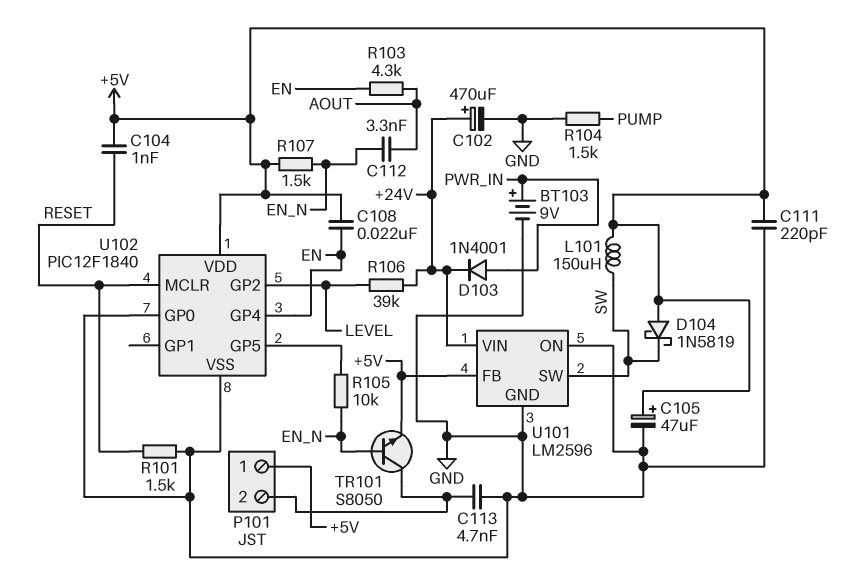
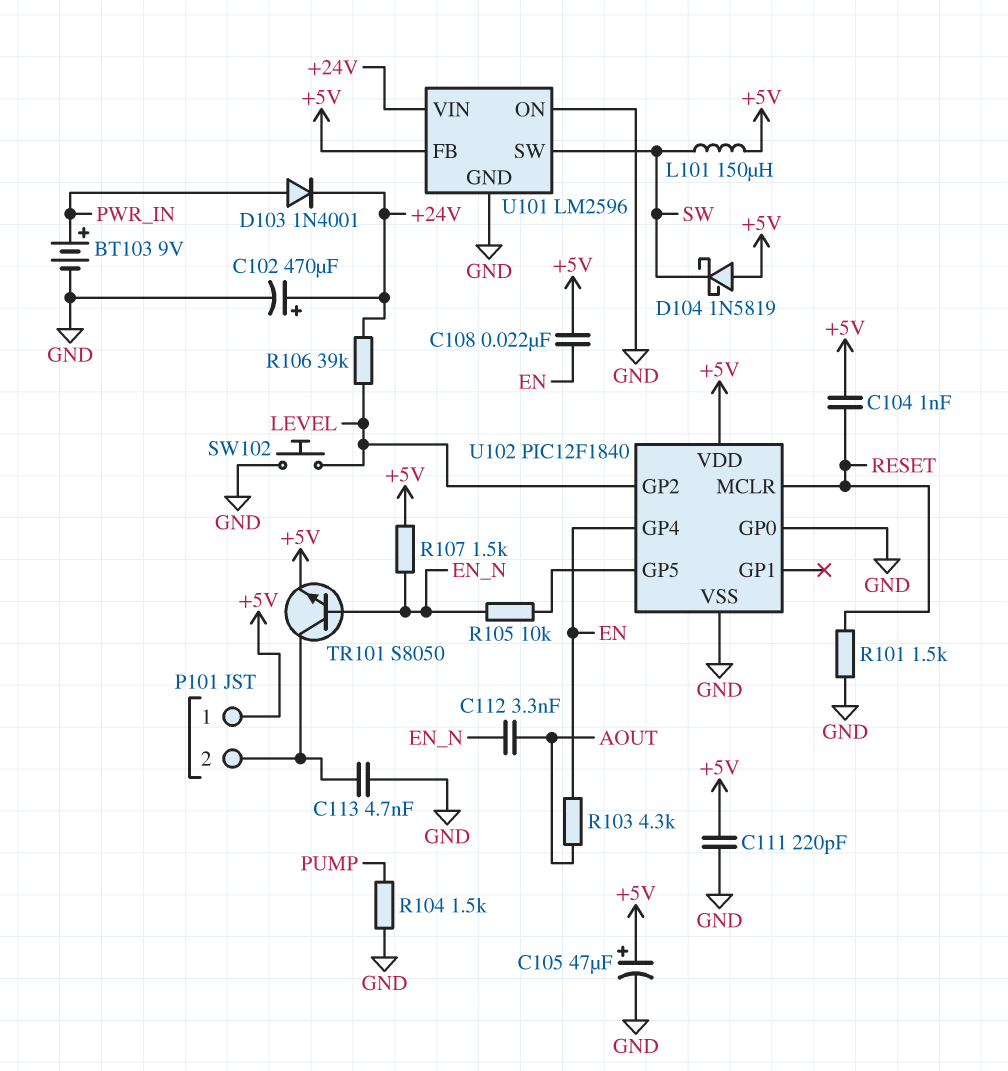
SW102: none -> button (GND, LEVEL)

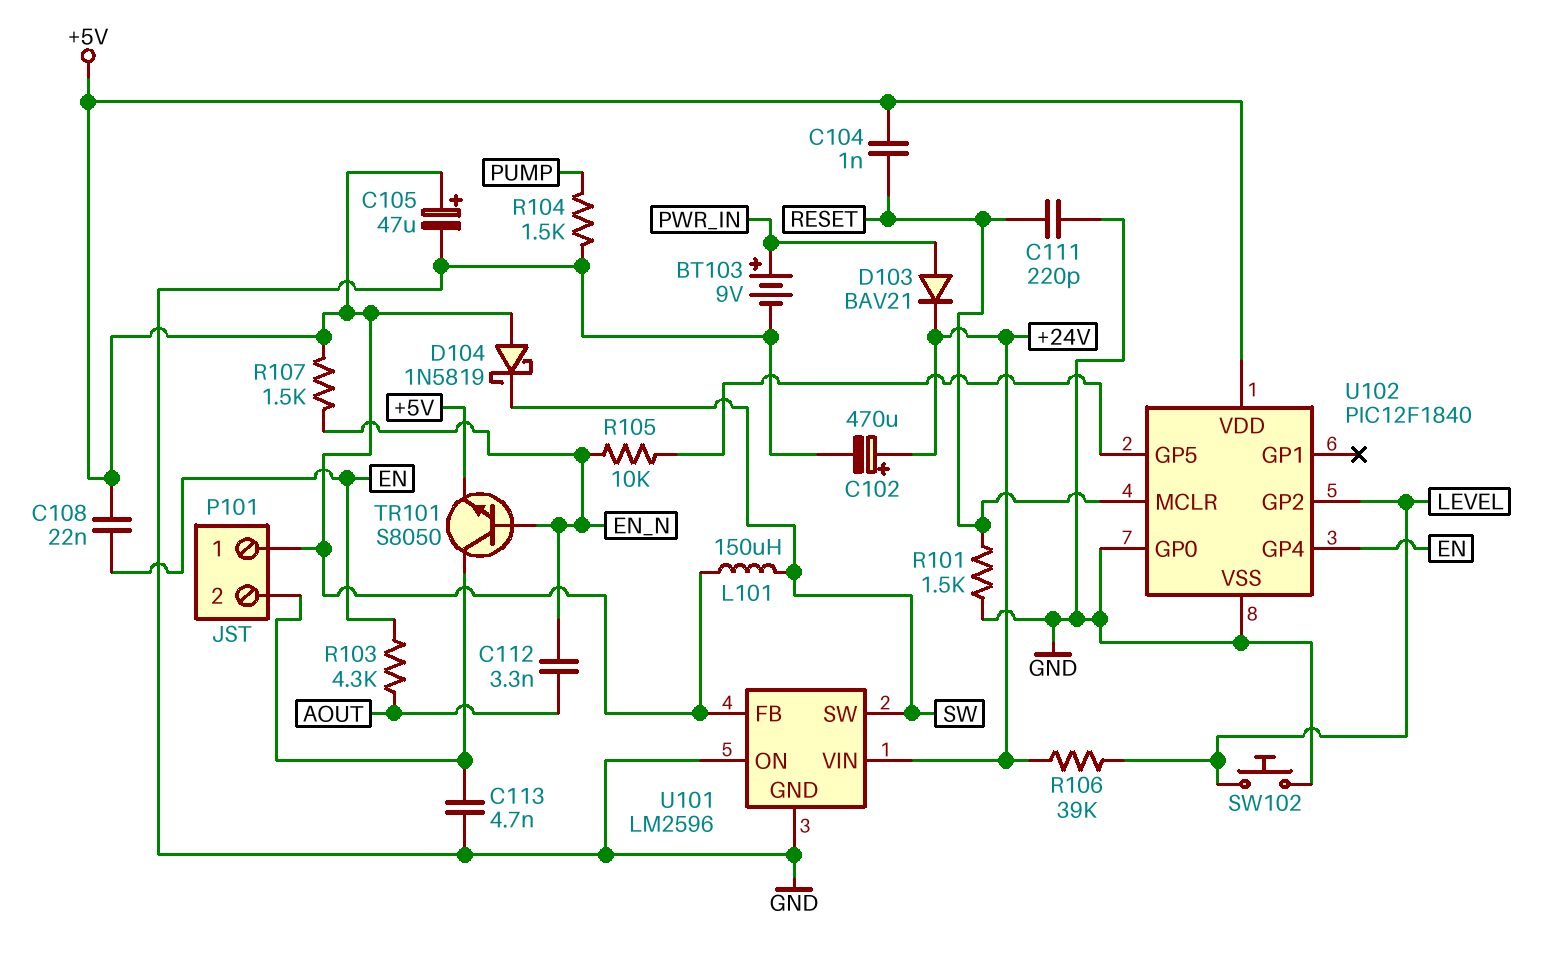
C111: 220pF (+5V, GND) -> 220pF (GND, RESET)
D103: diode 1N4001 (A PWR_IN, K +24V) -> diode BAV21 (A PWR_IN, K +24V)

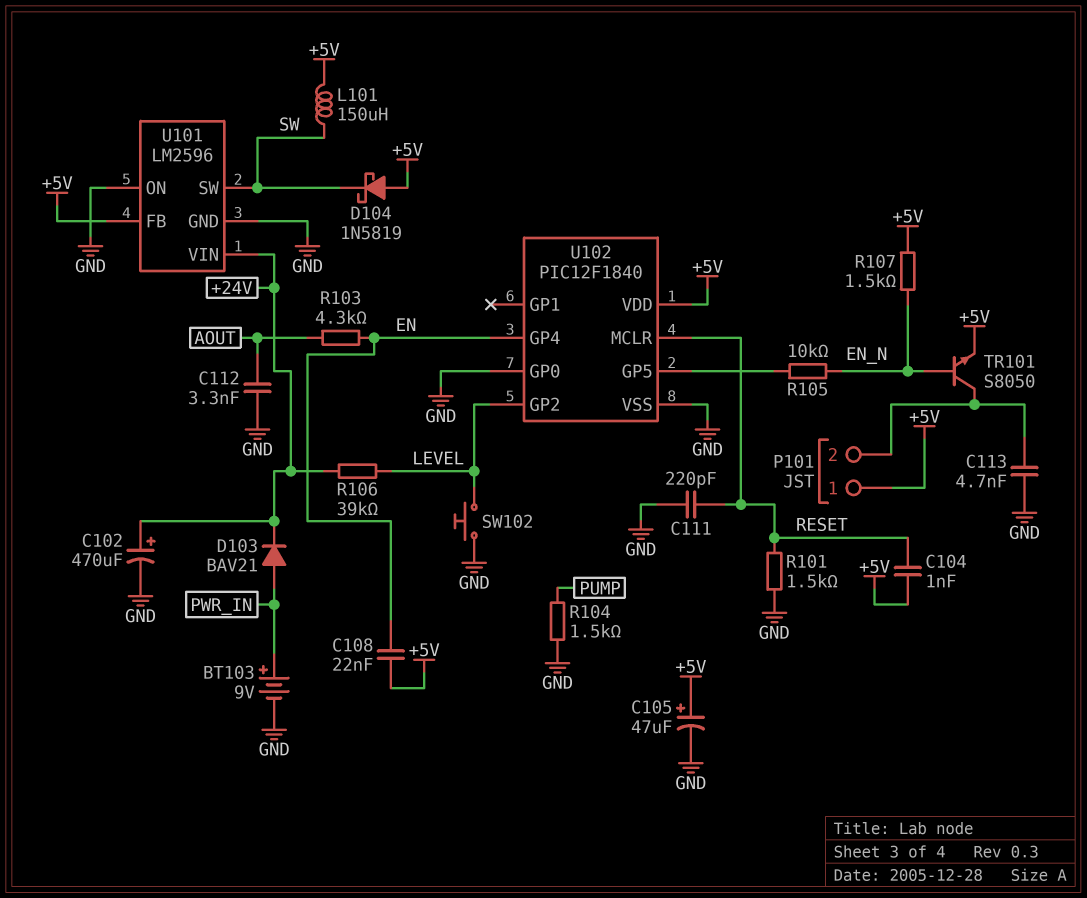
C112: 3.3nF (AOUT, EN_N) -> 3.3nF (AOUT, GND)

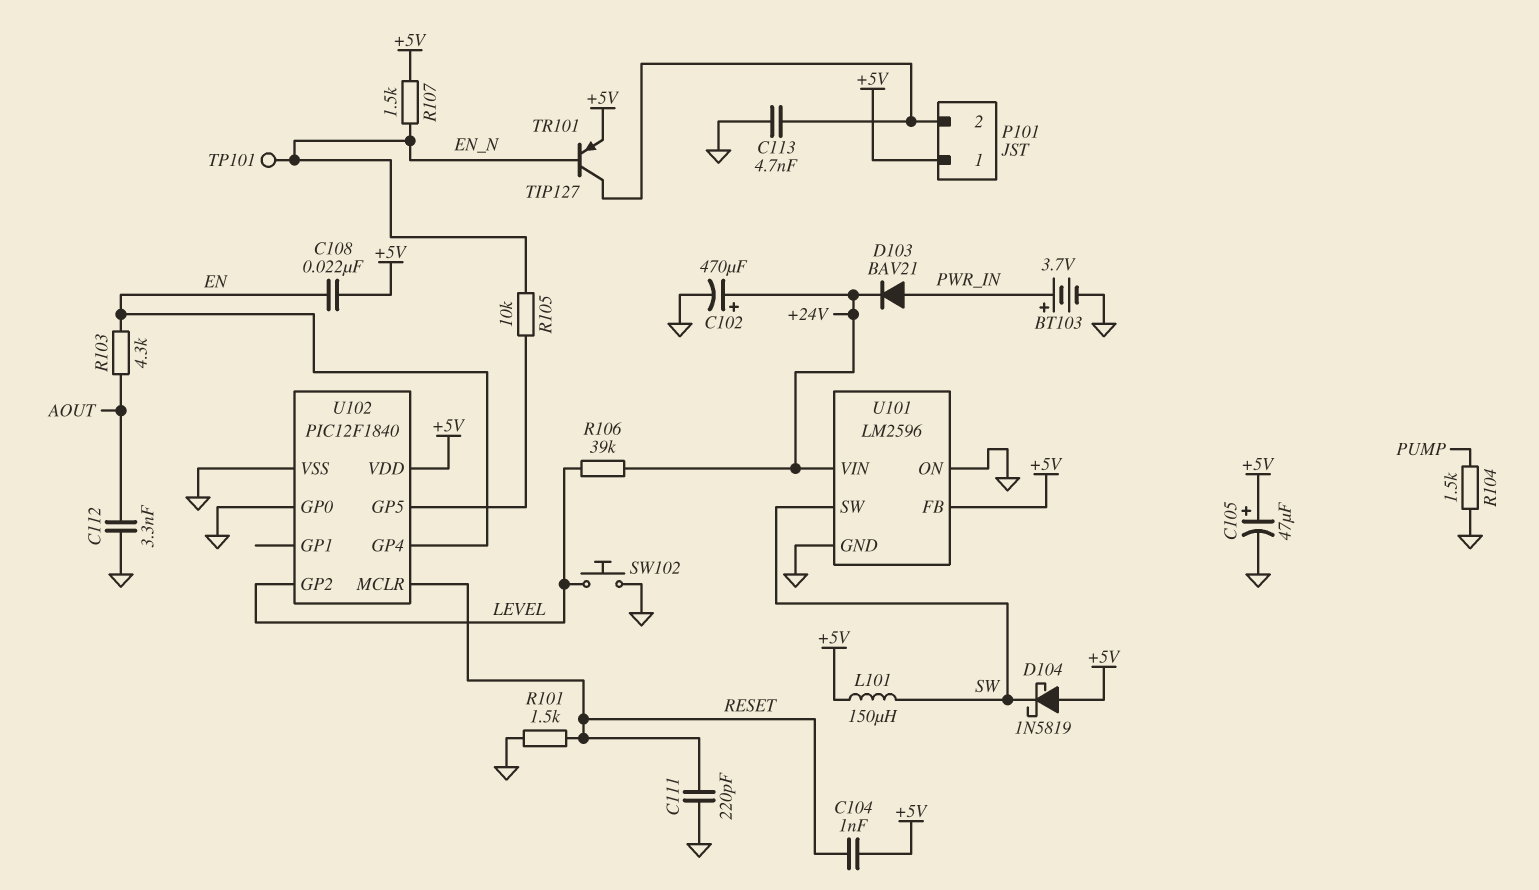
BT103: 9V (plus PWR_IN, minus GND) -> 3.7V (plus PWR_IN, minus GND)
TP101: none -> test point (EN_N)
TR101: NPN S8050 (B EN_N, C P101/2, E +5V) -> PNP TIP127 (B EN_N, C P101/2, E +5V)

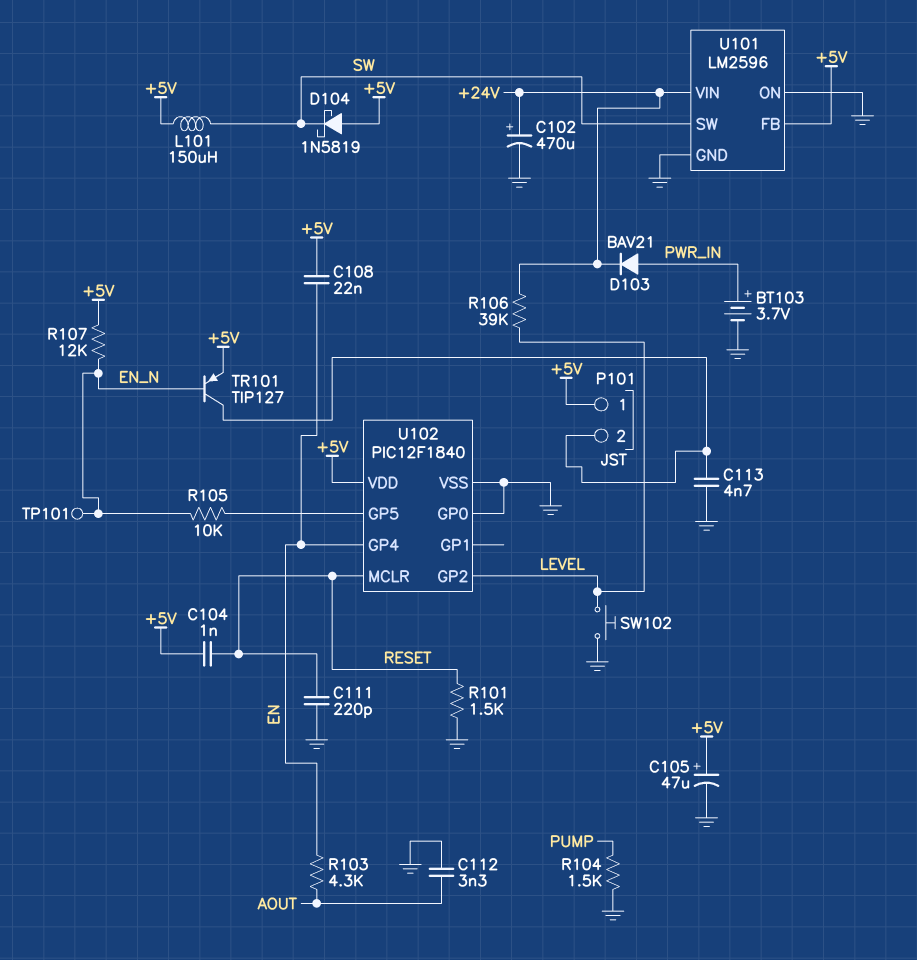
R107: 1.5k (+5V, EN_N) -> 12k (+5V, EN_N)

